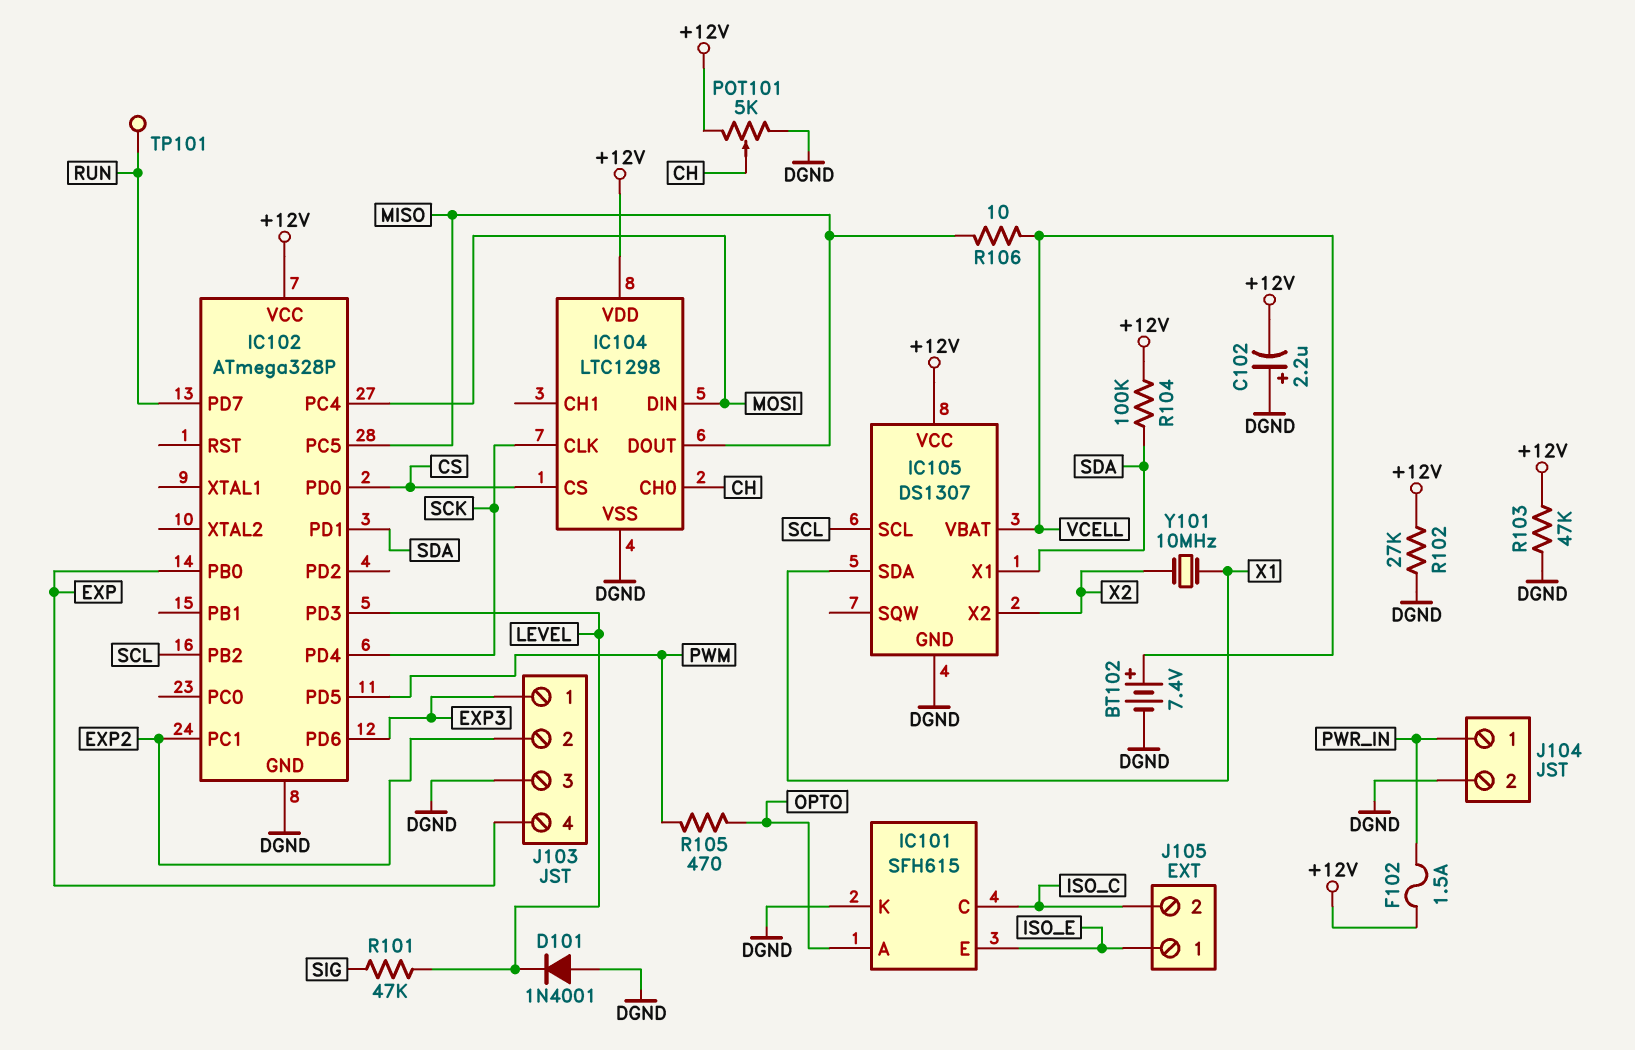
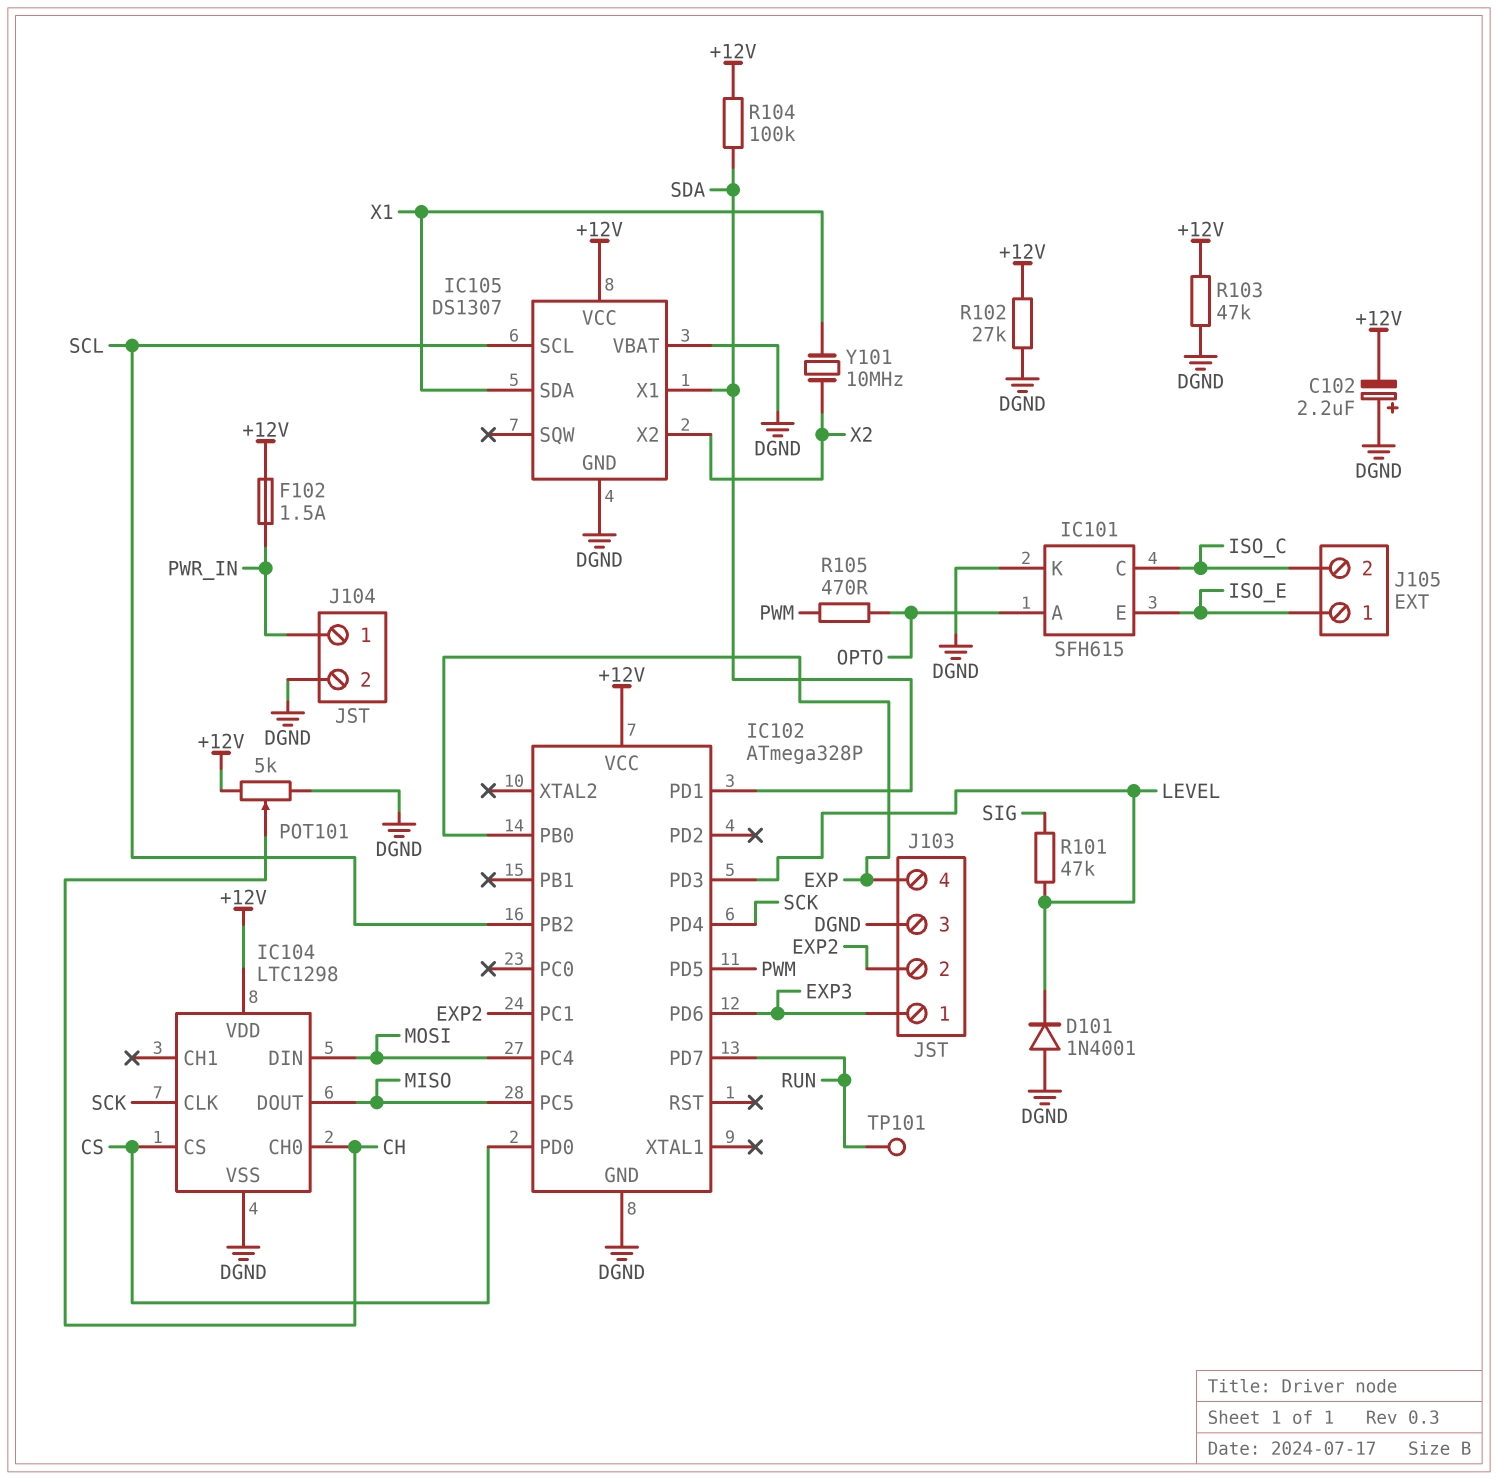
BT102: 7.4V (plus VCELL, minus DGND) -> none
IC105 pin VBAT: VCELL -> DGND
R106: 10 (MISO, VCELL) -> none

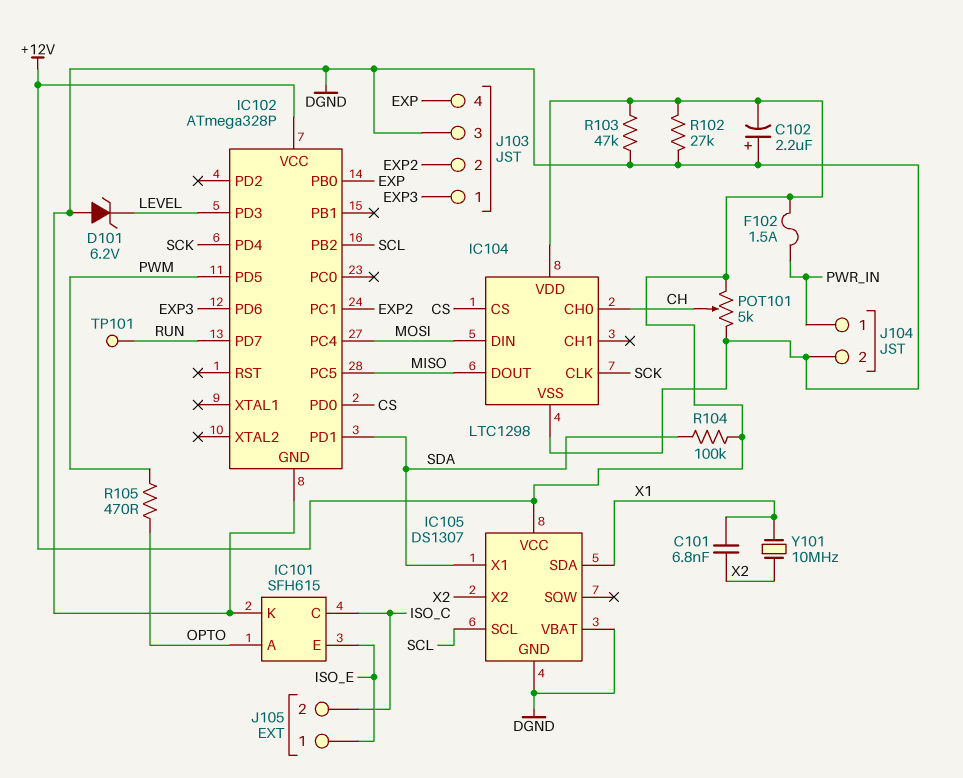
C101: none -> 6.8nF (X1, X2)
D101: diode 1N4001 (A DGND, K LEVEL) -> zener 6.2V (A DGND, K LEVEL)
R101: 47k (LEVEL, SIG) -> none

